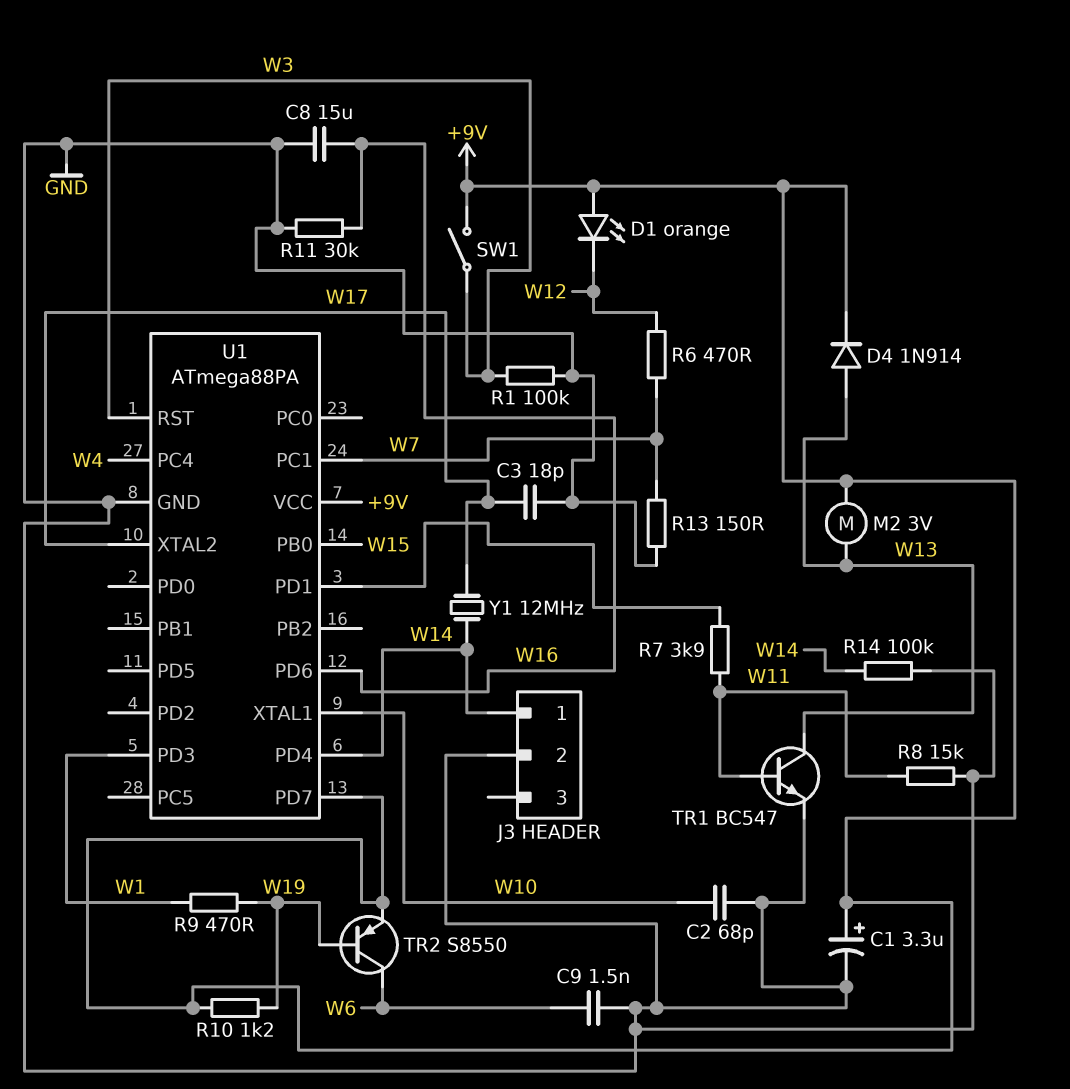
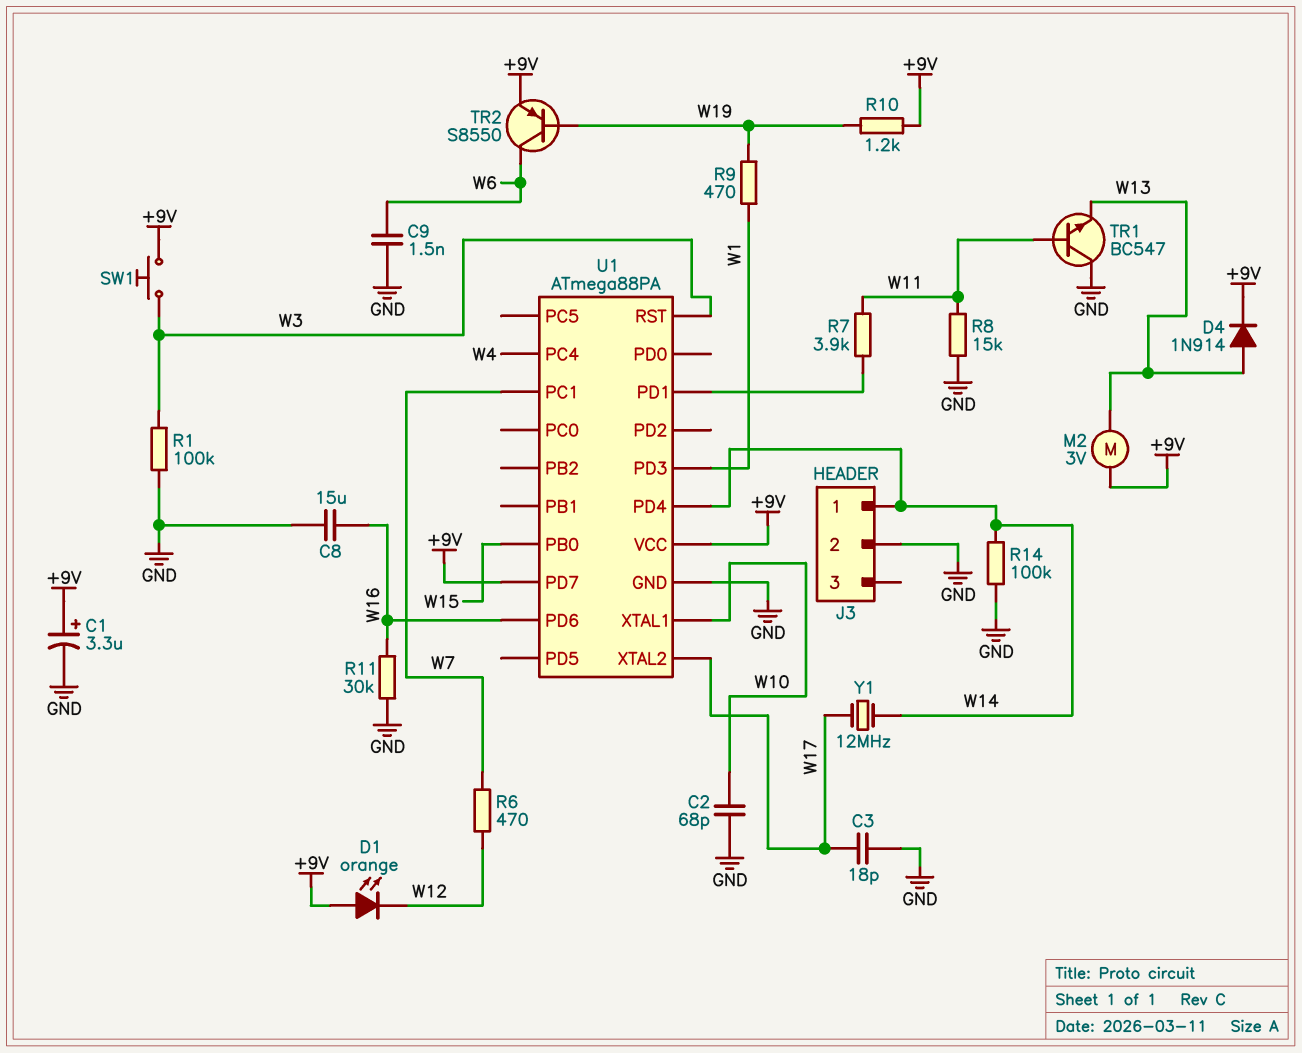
R13: 150 (GND, W7) -> none
SW1: switch (+9V, W3) -> button (+9V, W3)
TR1: NPN BC547 (B W11, C W13, E GND) -> NPN BC547 (B W11, C GND, E W13)

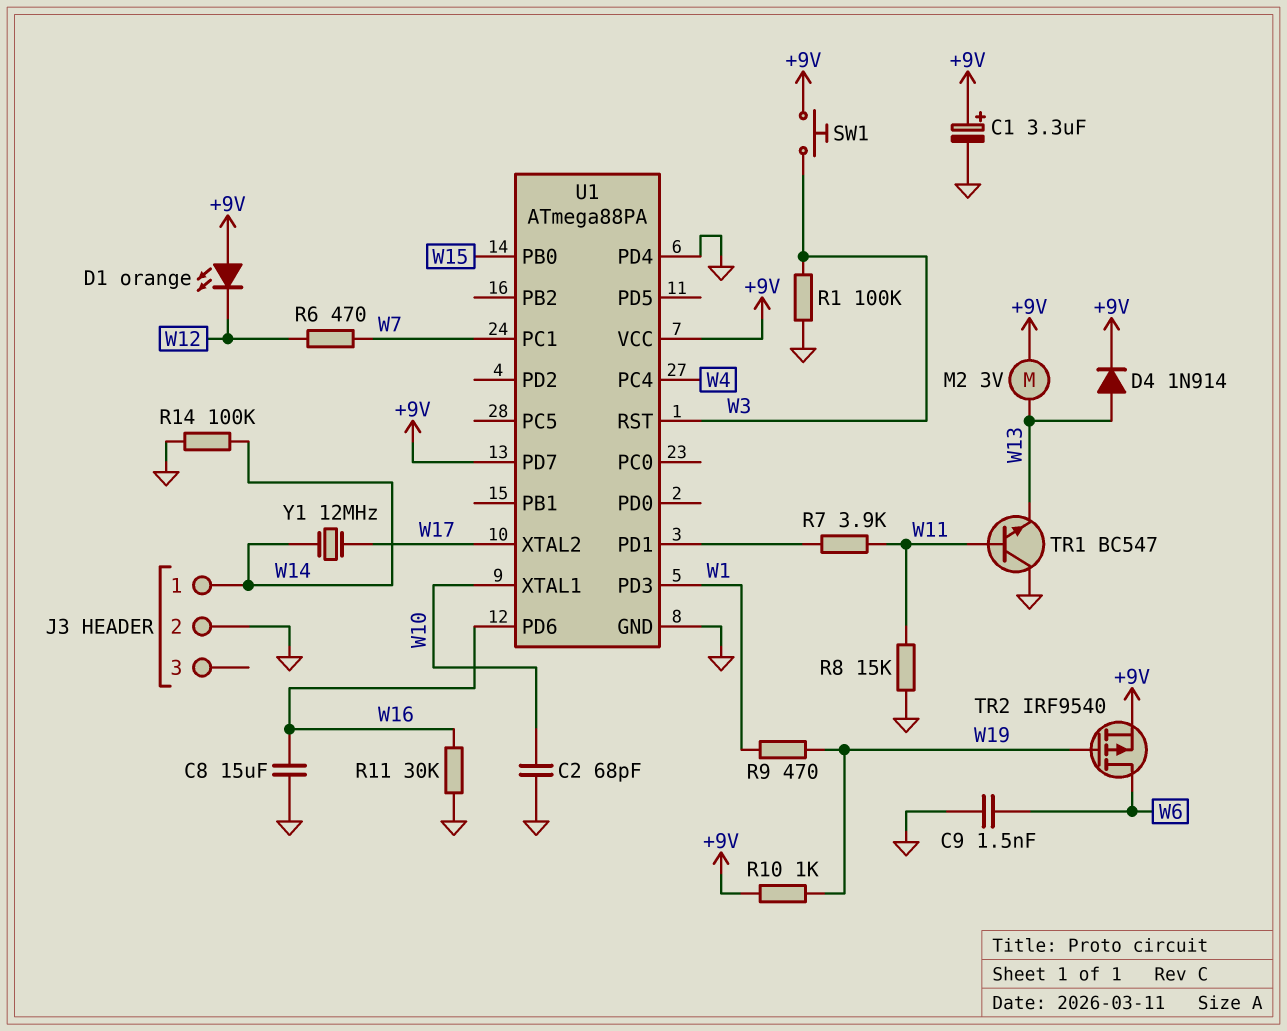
C3: 18pF (GND, W17) -> none
R10: 1.2k (+9V, W19) -> 1k (+9V, W19)
TR2: PNP S8550 (B W19, C W6, E +9V) -> PMOS IRF9540 (G W19, D W6, S +9V)
U1 pin PD4: W14 -> GND

